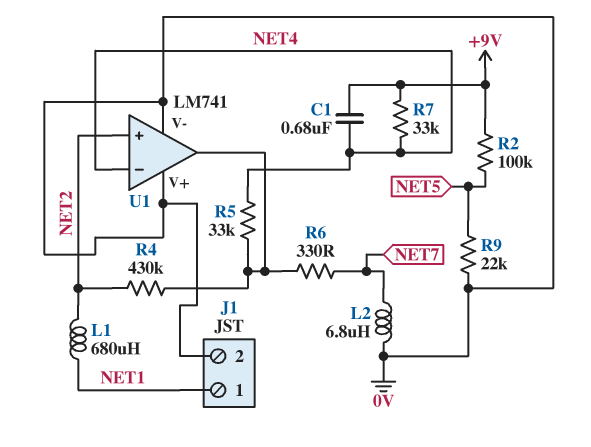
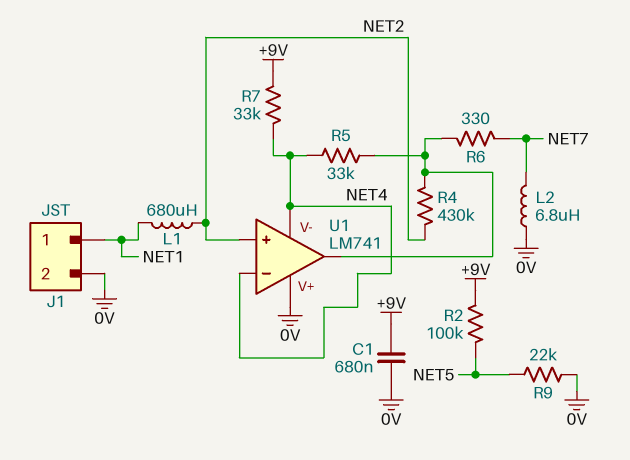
C1: 680nF (+9V, NET4) -> 680nF (+9V, 0V)
U1 pin V-: 0V -> NET4

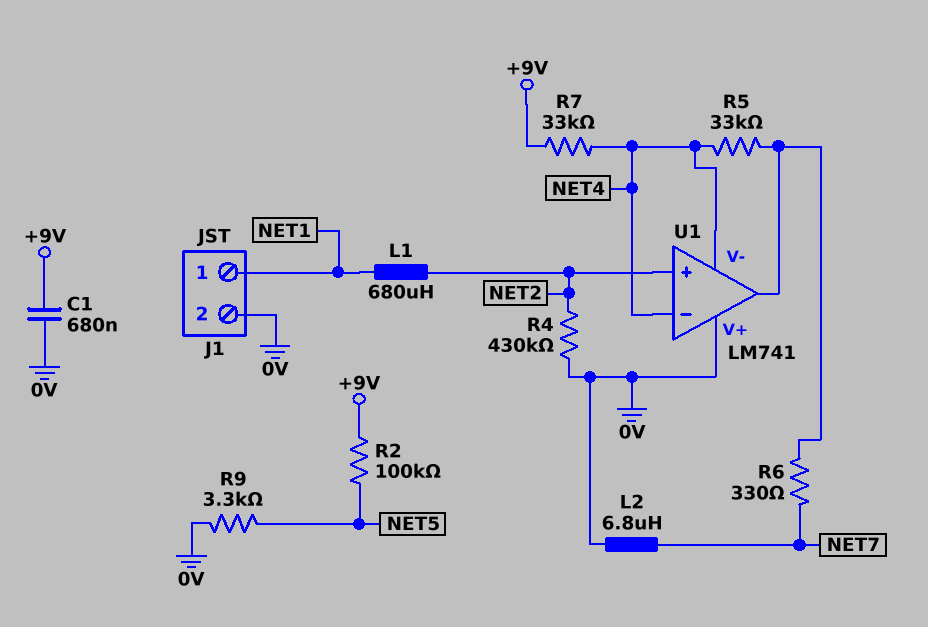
R4: 430k (NET2, U1/out) -> 430k (0V, NET2)
R9: 22k (0V, NET5) -> 3.3k (0V, NET5)

